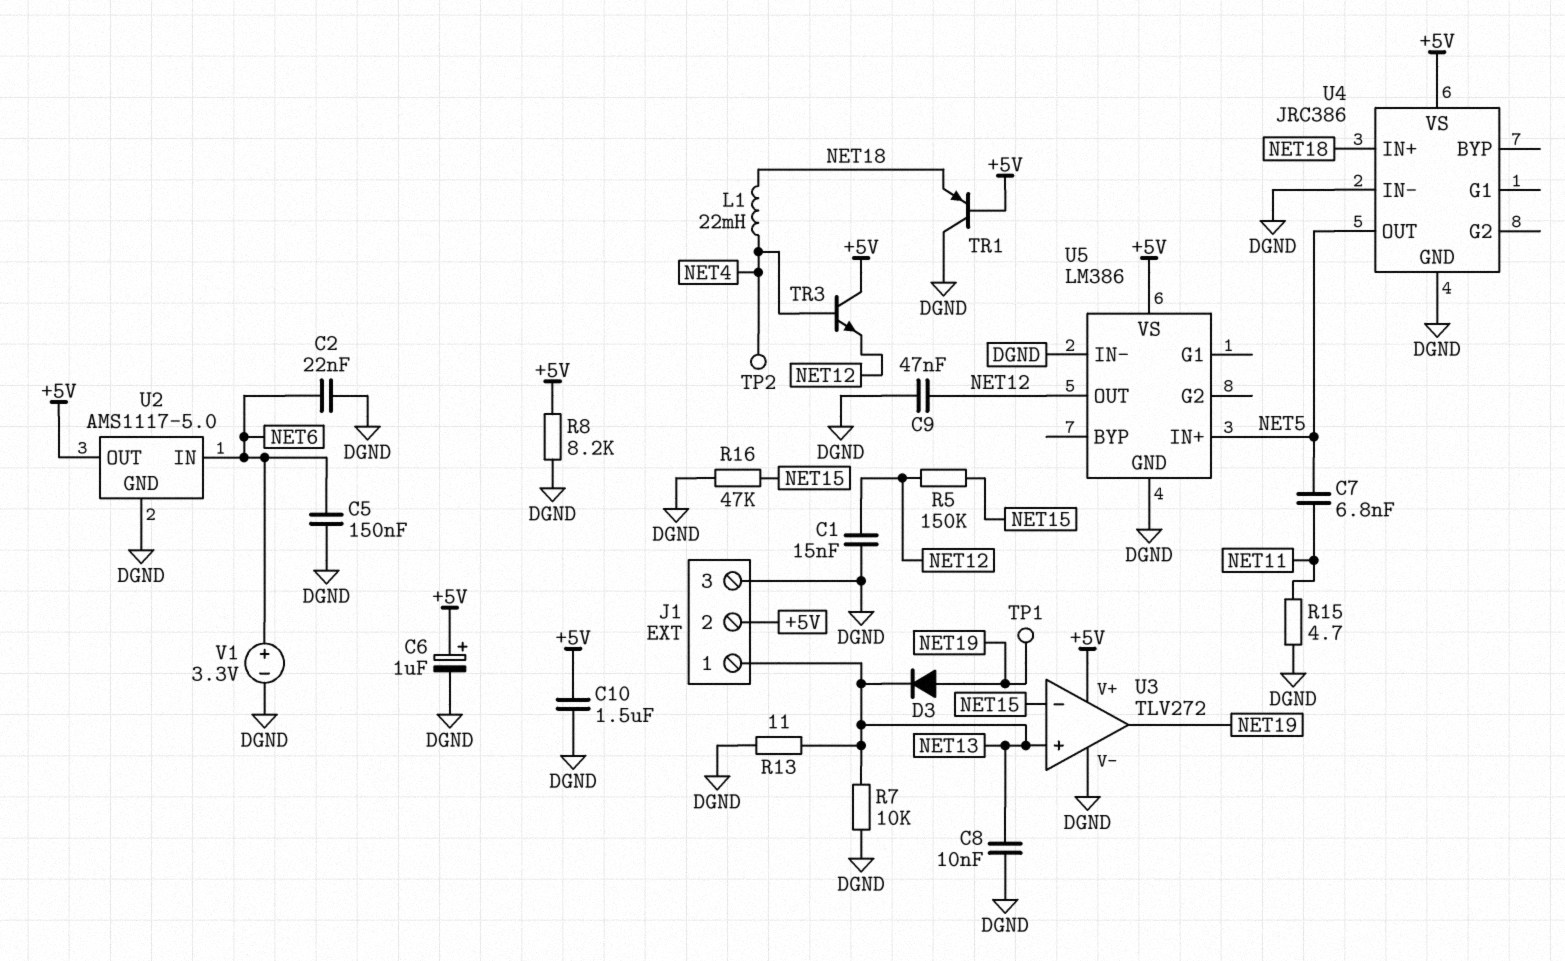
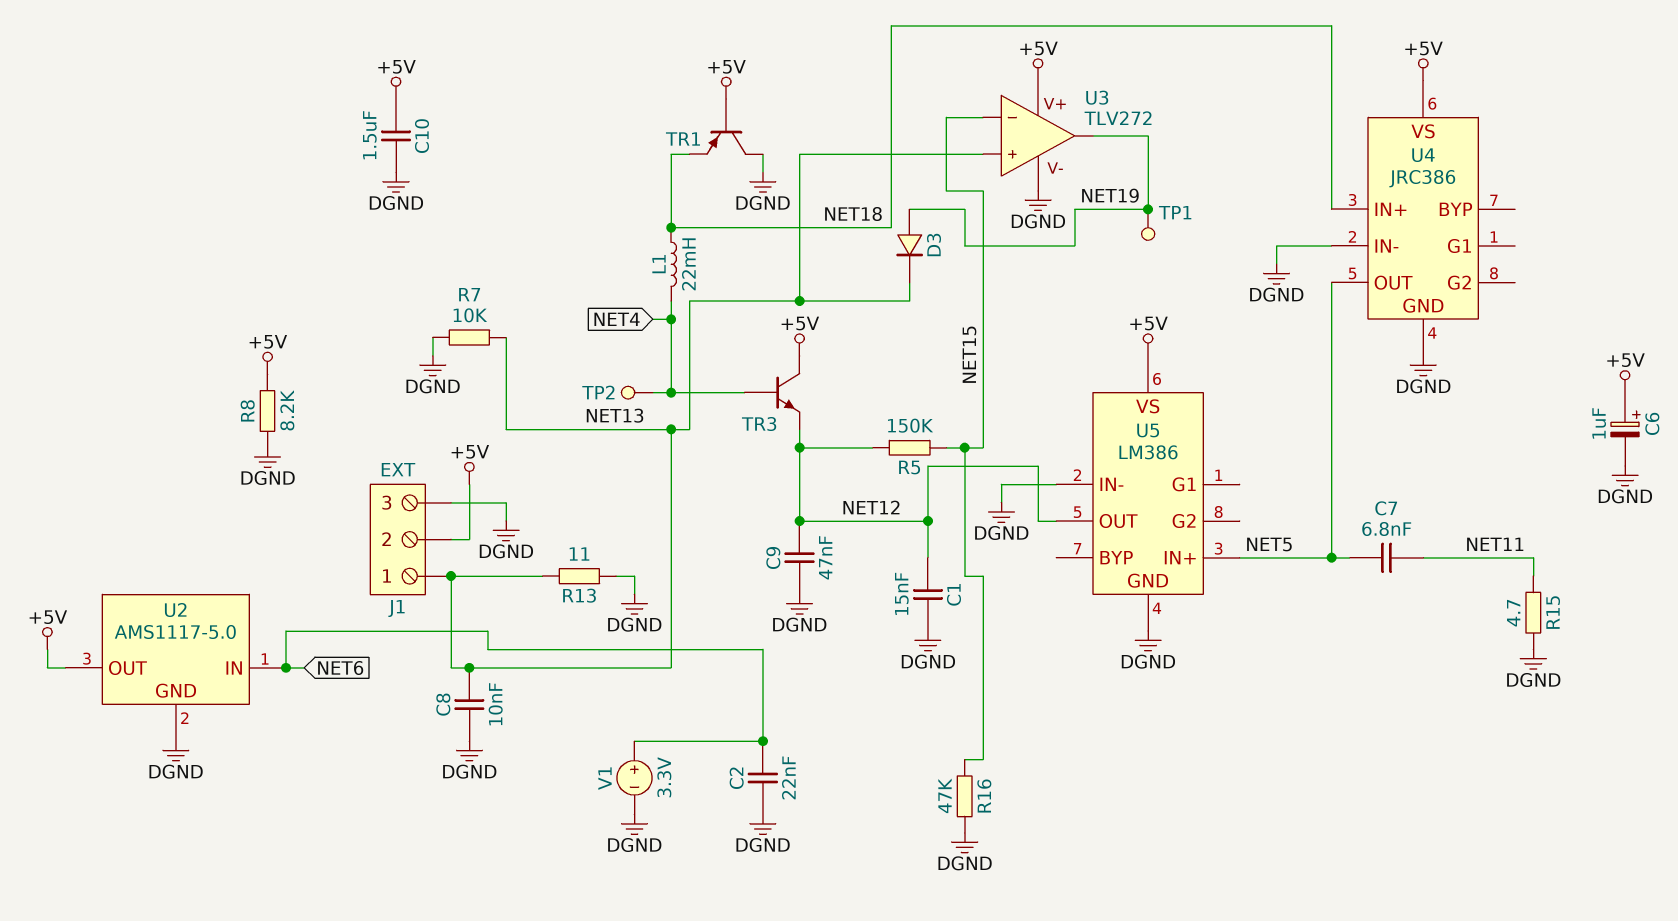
C5: 150nF (DGND, NET6) -> none

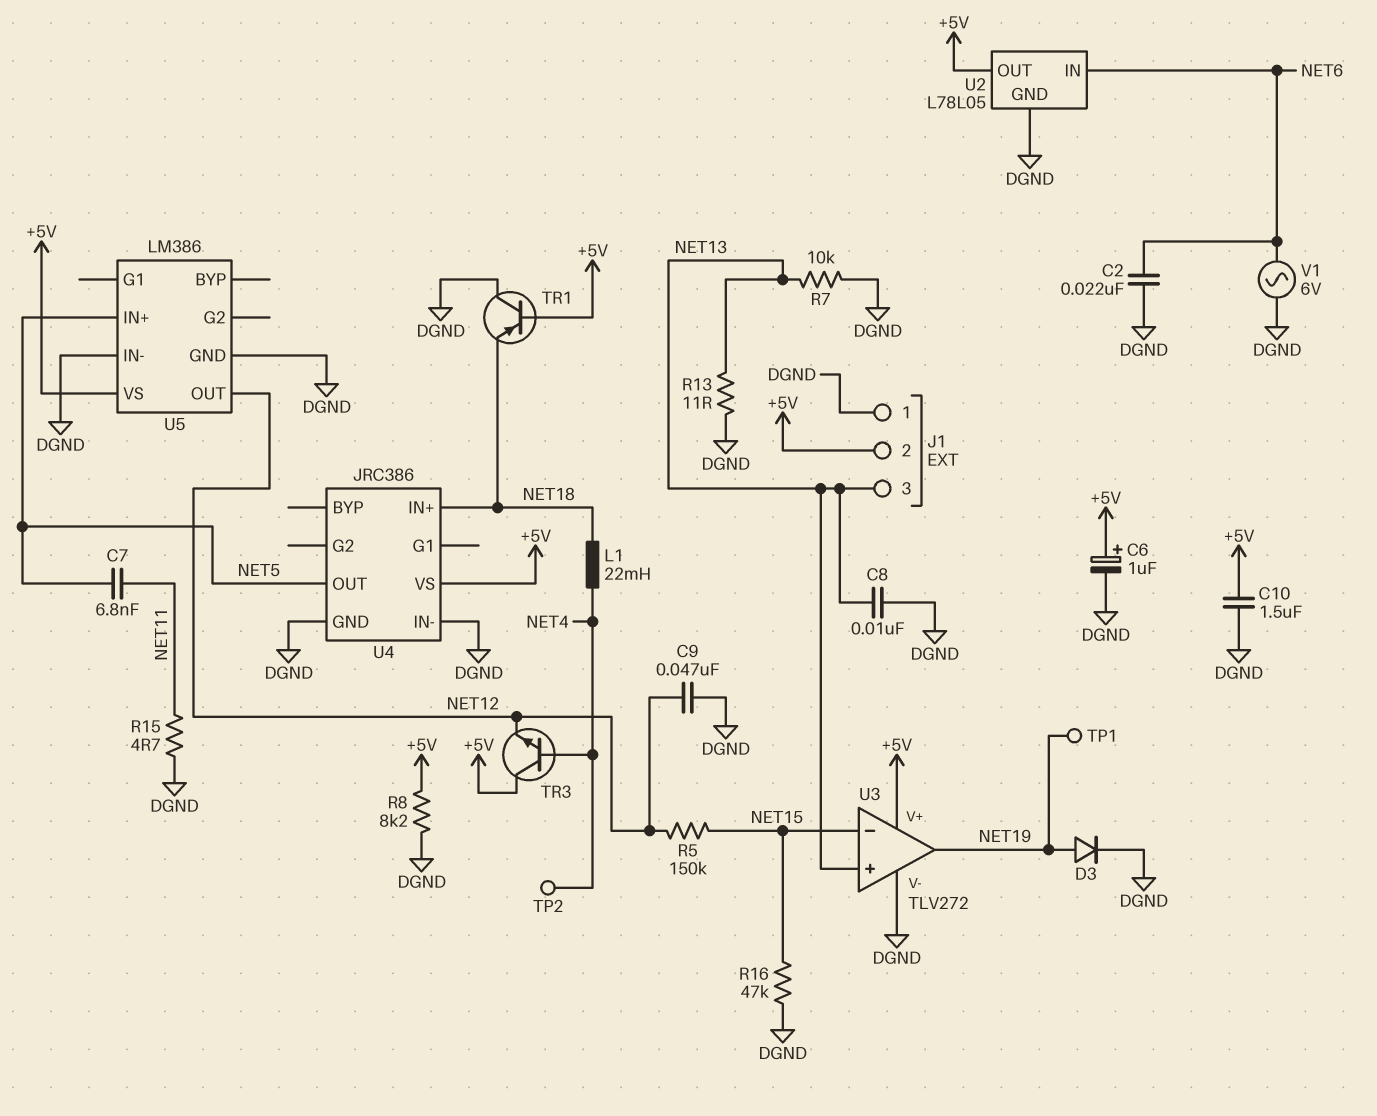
C1: 15nF (DGND, NET12) -> none
D3: diode (A NET19, K NET13) -> diode (A NET19, K DGND)
J1 pin 1: NET13 -> DGND
J1 pin 3: DGND -> NET13
U2: AMS1117-5.0 -> L78L05
V1: 3.3V (plus NET6, minus DGND) -> AC 6V (DGND, NET6)

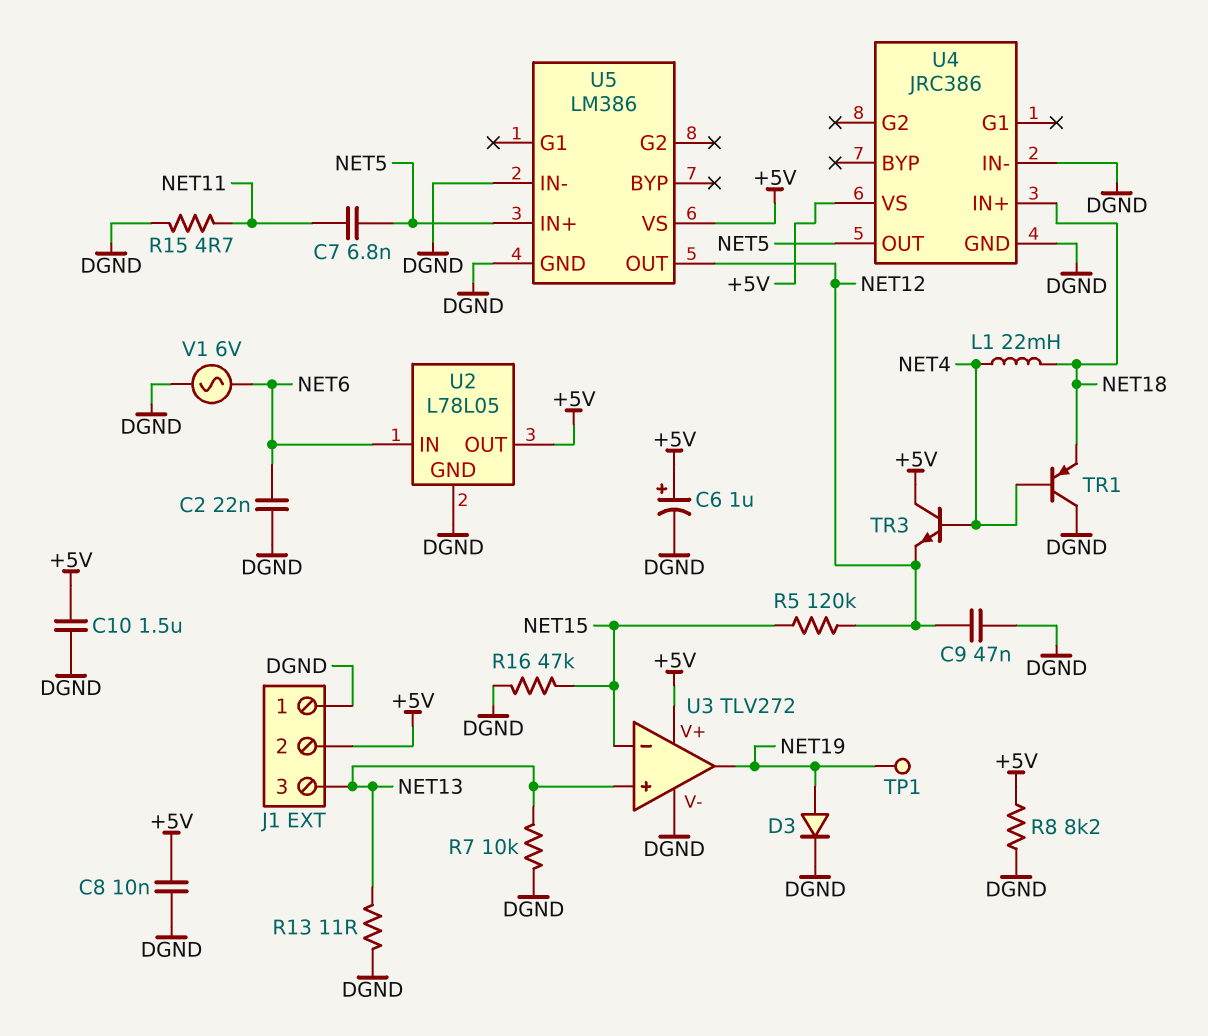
C8: 10nF (DGND, NET13) -> 10nF (+5V, DGND)
R5: 150k (NET12, NET15) -> 120k (NET12, NET15)
TP2: test point (NET4) -> none
TR1: PNP (B +5V, C DGND, E NET18) -> PNP (B NET4, C DGND, E NET18)

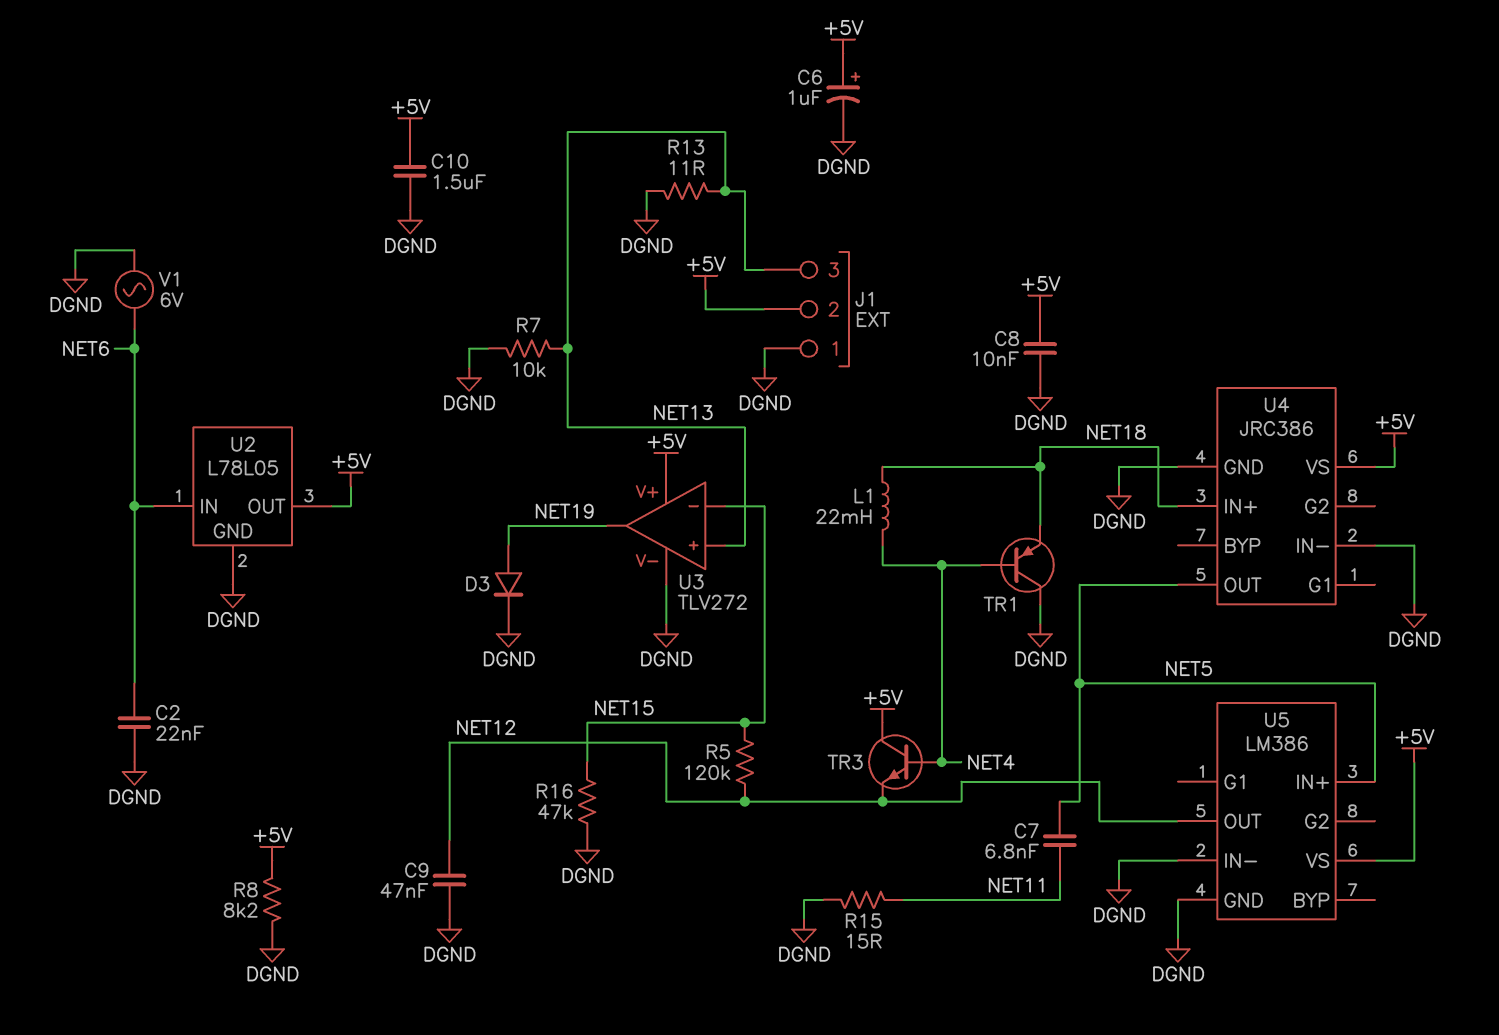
R15: 4.7 (DGND, NET11) -> 15 (DGND, NET11)
TP1: test point (NET19) -> none

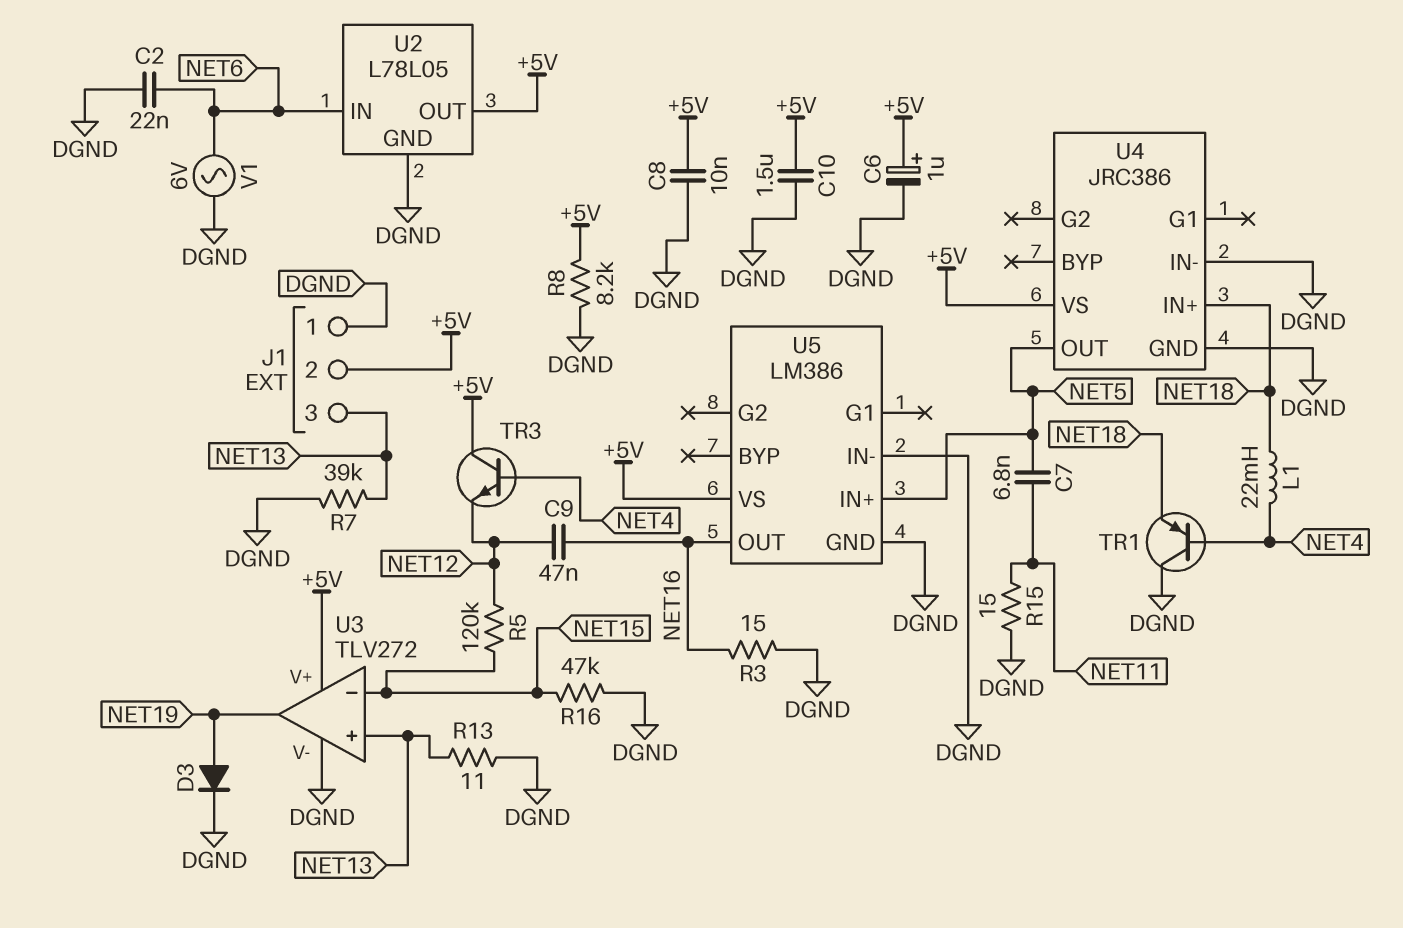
C9: 47nF (DGND, NET12) -> 47nF (NET12, NET16)
R3: none -> 15 (DGND, NET16)
R7: 10k (DGND, NET13) -> 39k (DGND, NET13)
U5 pin OUT: NET12 -> NET16

